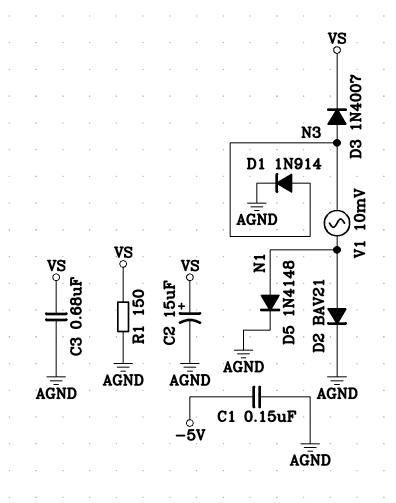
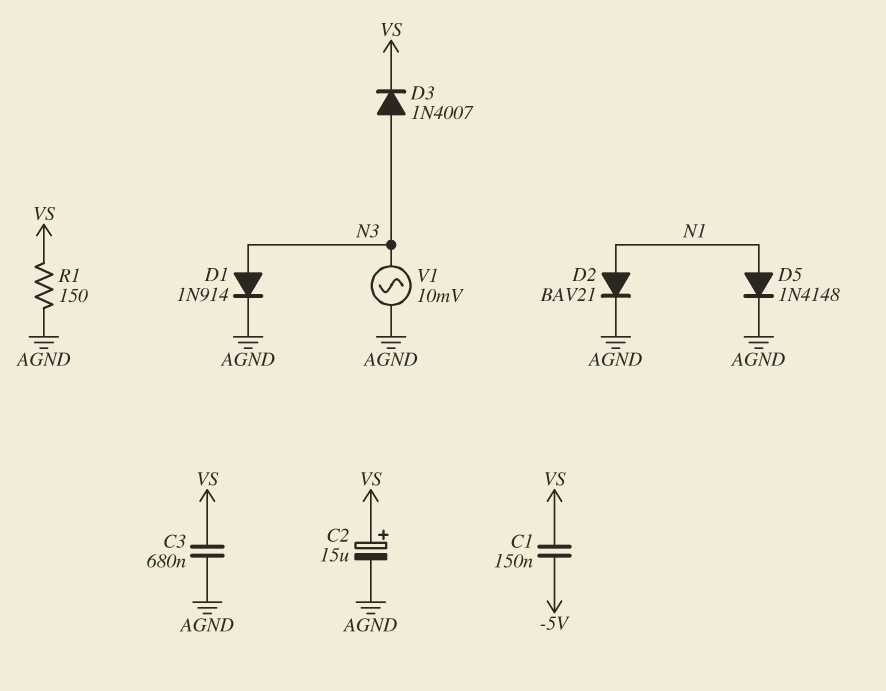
C1: 150nF (-5V, AGND) -> 150nF (-5V, VS)
V1: AC 10mV (N1, N3) -> AC 10mV (AGND, N3)

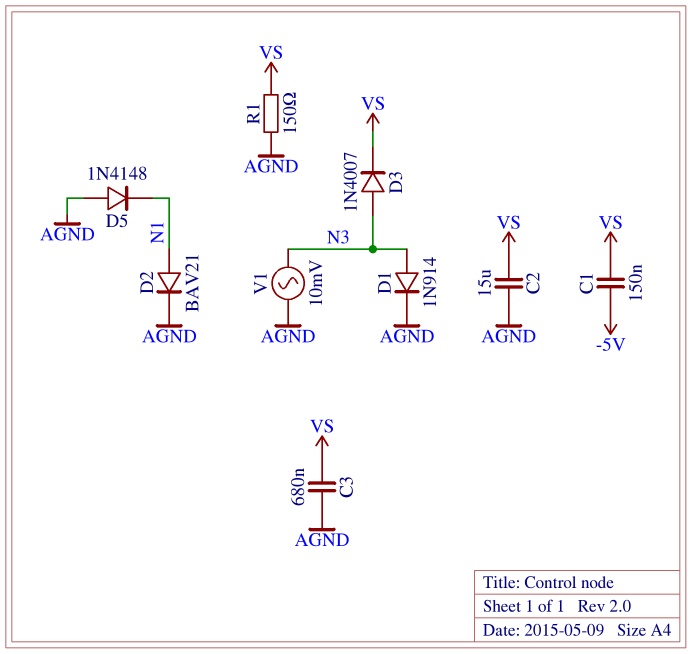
C2: 15uF (plus VS, minus AGND) -> 15uF (AGND, VS)
D5: diode 1N4148 (A N1, K AGND) -> diode 1N4148 (A AGND, K N1)

